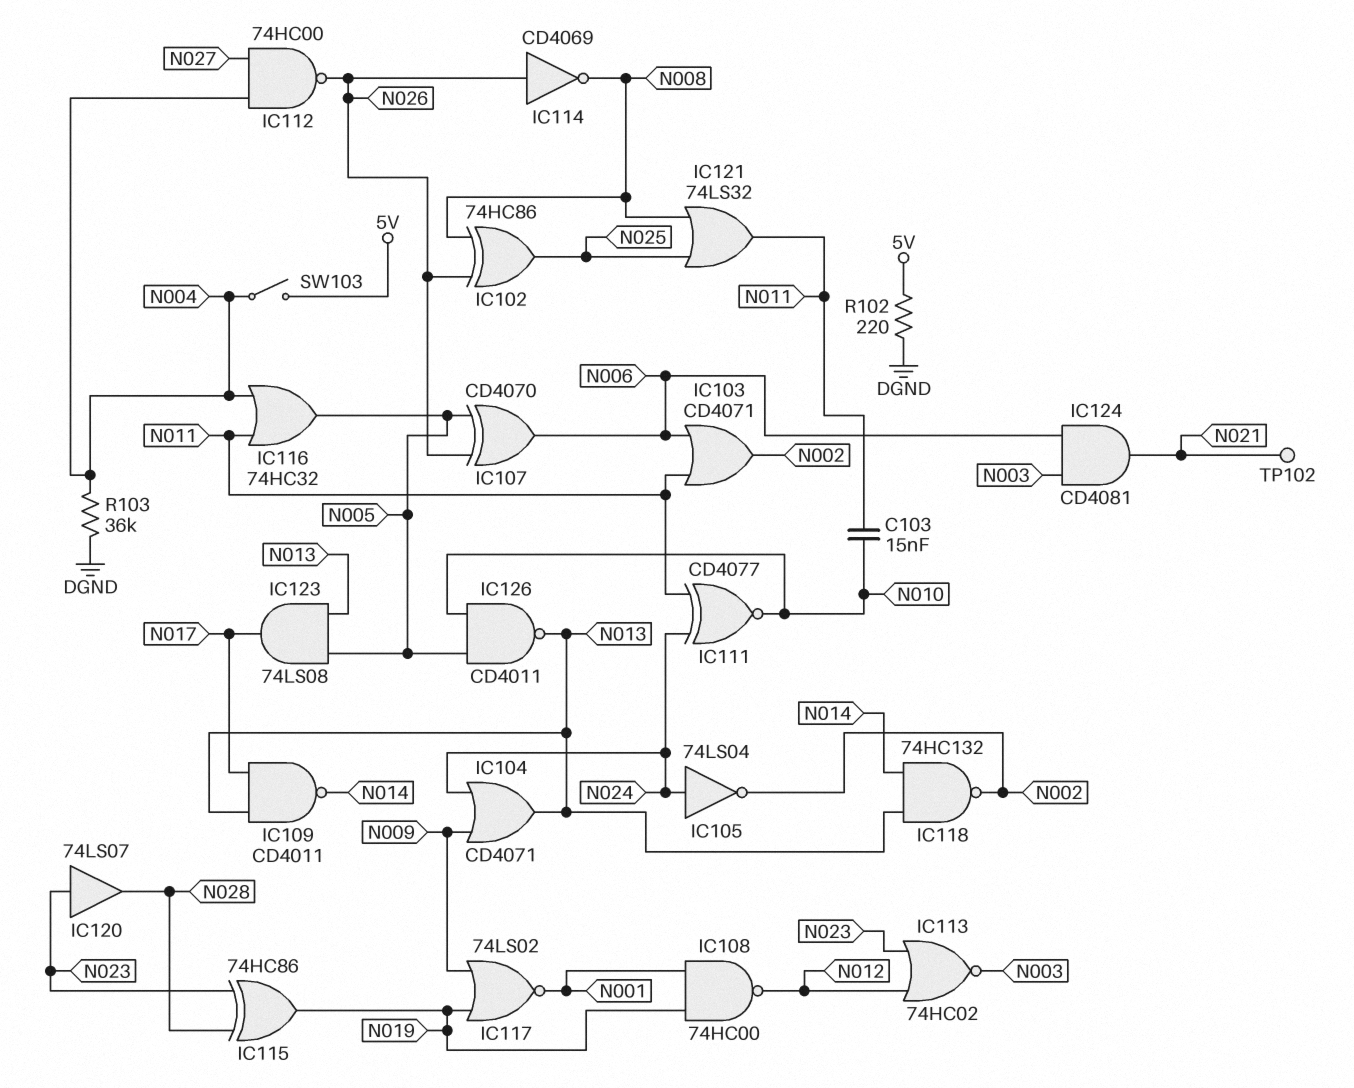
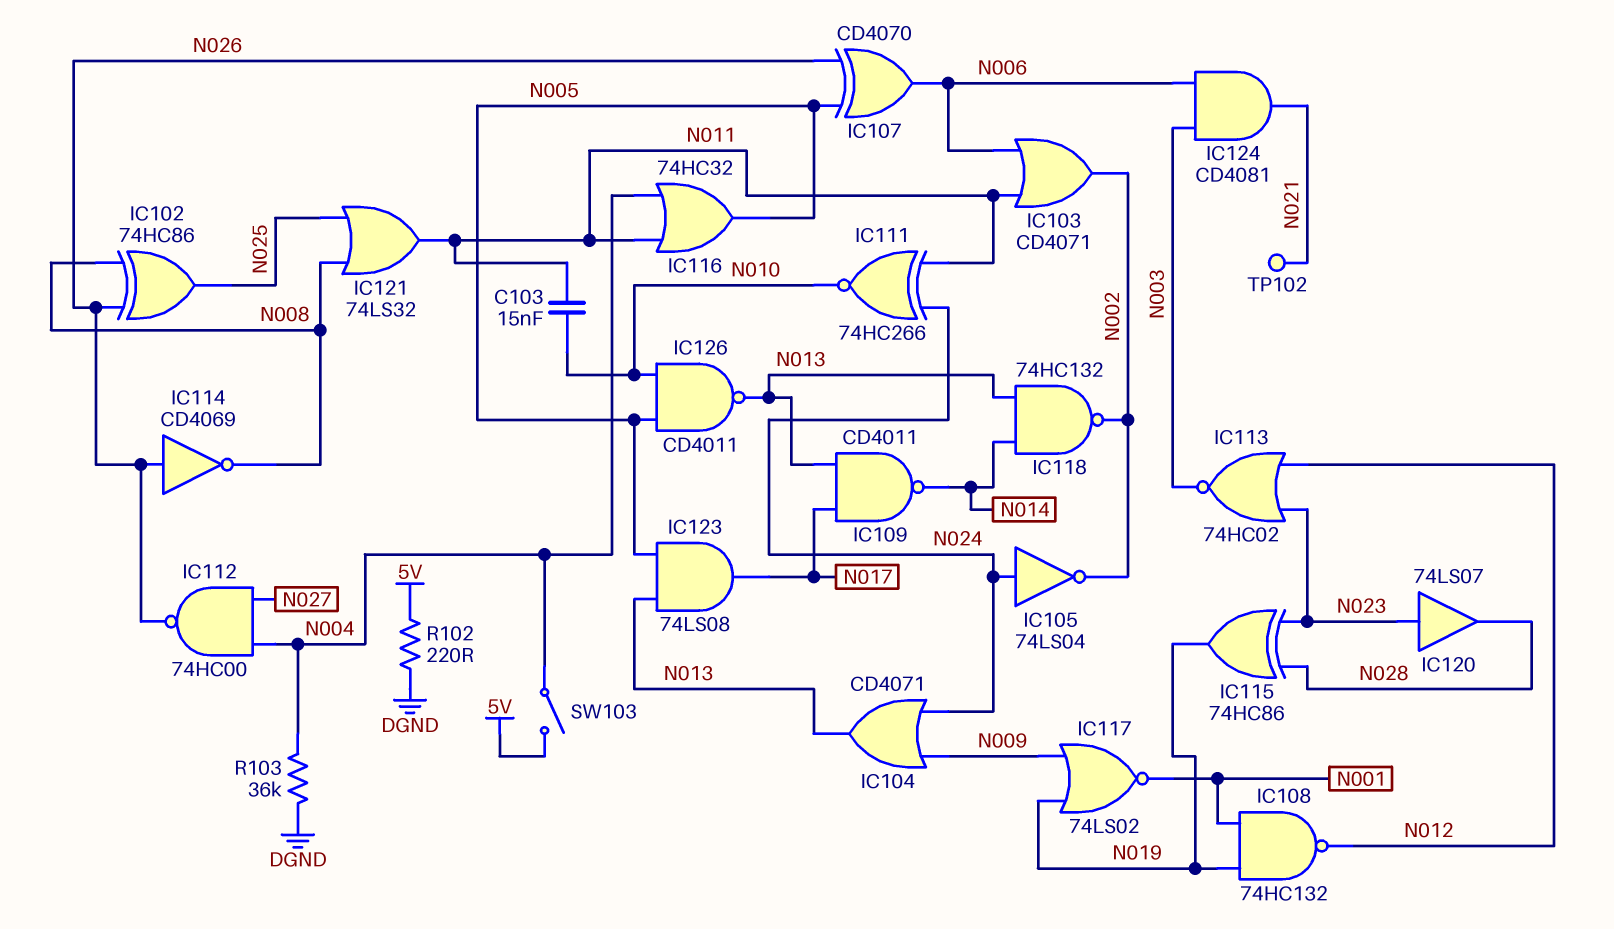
IC108: NAND 74HC00 (in N001, in N019, out N012) -> NAND 74HC132 (in N001, in N019, out N012)
IC111: XNOR CD4077 (in N011, in N024, out N010) -> XNOR 74HC266 (in N011, in N024, out N010)

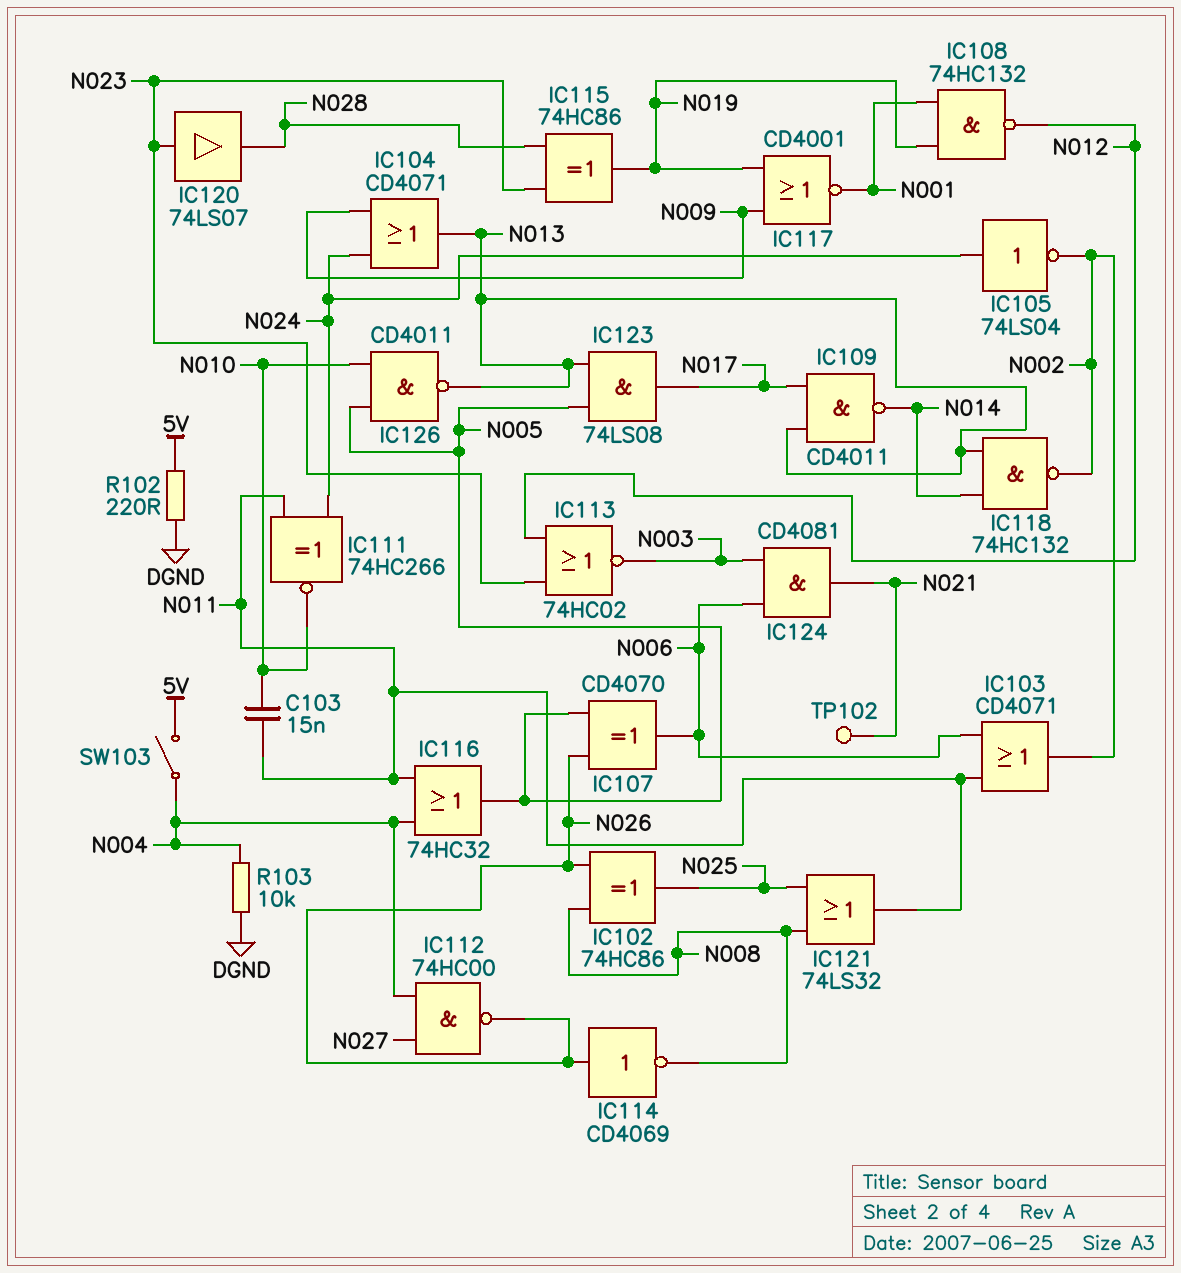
IC117: NOR 74LS02 (in N009, in N019, out N001) -> NOR CD4001 (in N009, in N019, out N001)
R103: 36k (DGND, N004) -> 10k (DGND, N004)

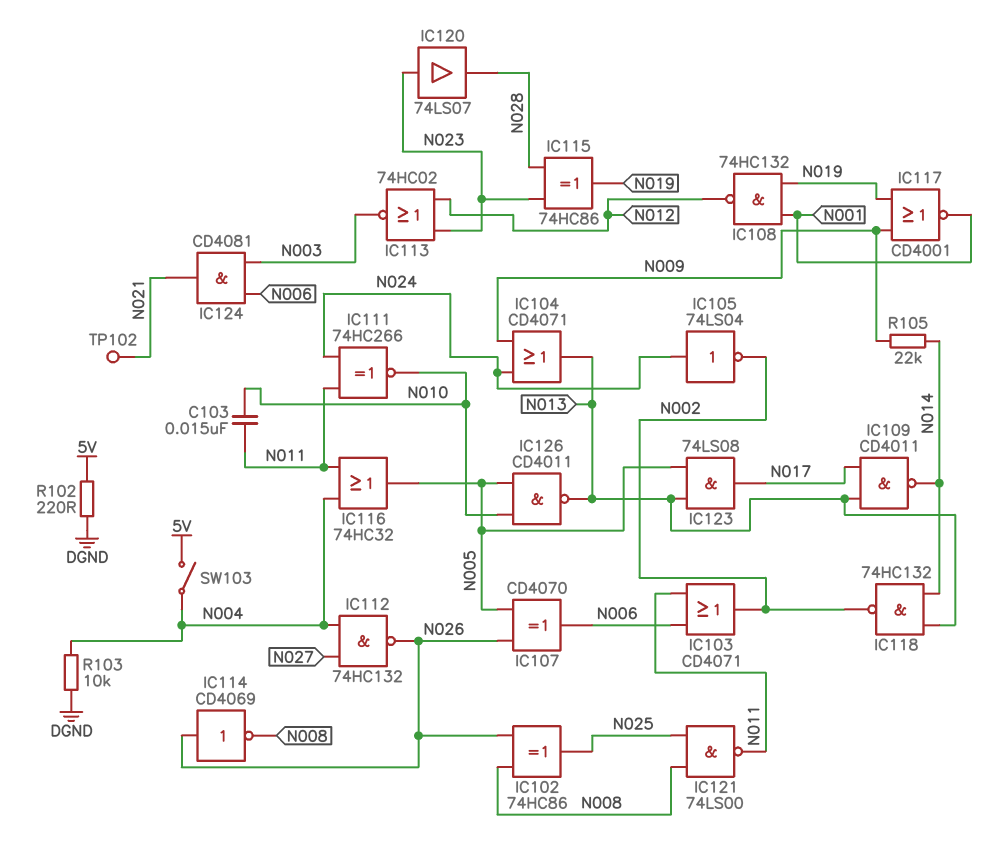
IC112: NAND 74HC00 (in N004, in N027, out N026) -> NAND 74HC132 (in N004, in N027, out N026)
IC121: OR 74LS32 (in N008, in N025, out N011) -> NAND 74LS00 (in N008, in N025, out N011)
R105: none -> 22k (N009, N014)

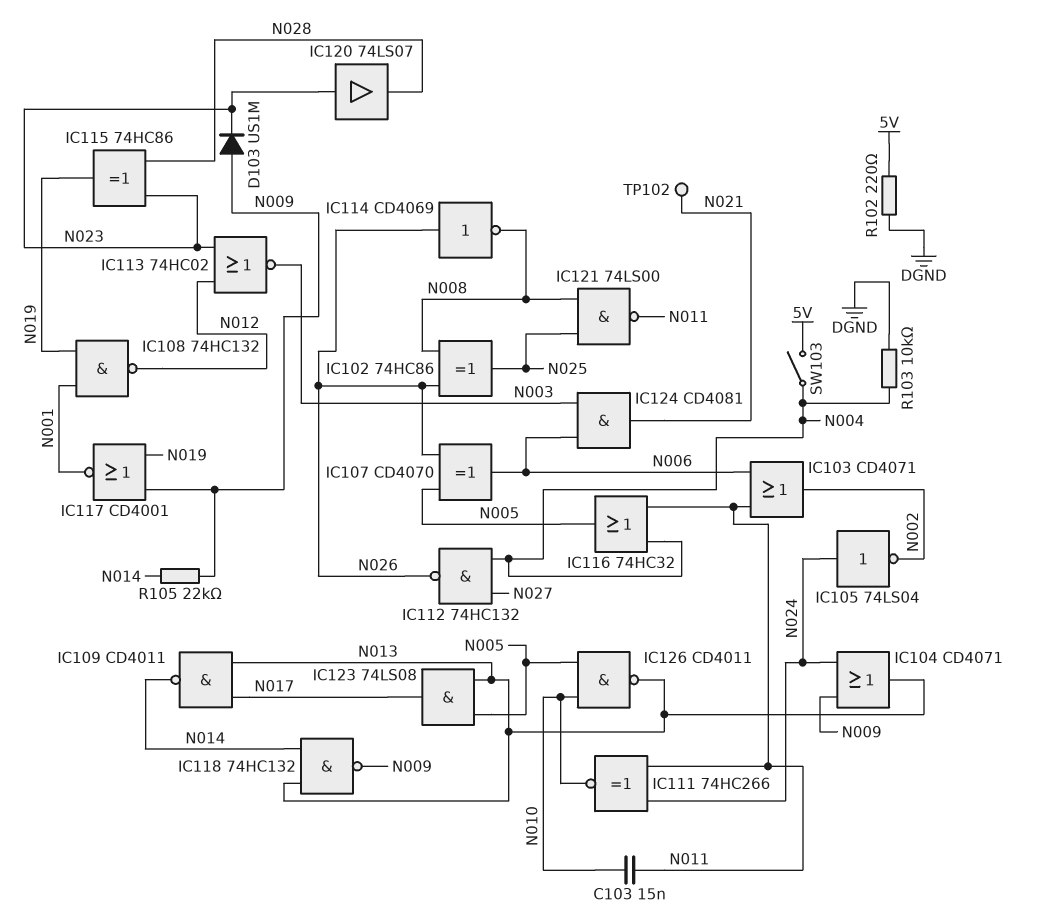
D103: none -> diode US1M (A N009, K N023)
IC118: NAND 74HC132 (in N013, in N014, out N002) -> NAND 74HC132 (in N013, in N014, out N009)

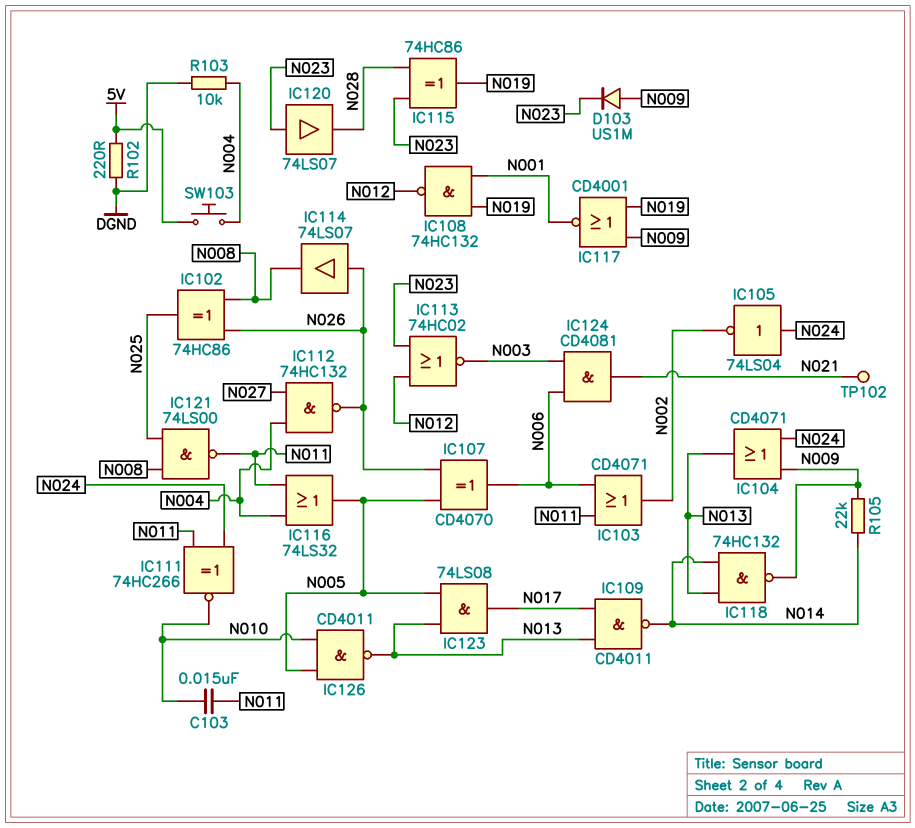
IC114: NOT CD4069 (in N026, out N008) -> buffer 74LS07 (in N026, out N008)
IC116: OR 74HC32 (in N004, in N011, out N005) -> OR 74LS32 (in N004, in N011, out N005)
SW103: switch (5V, N004) -> button (5V, N004)

